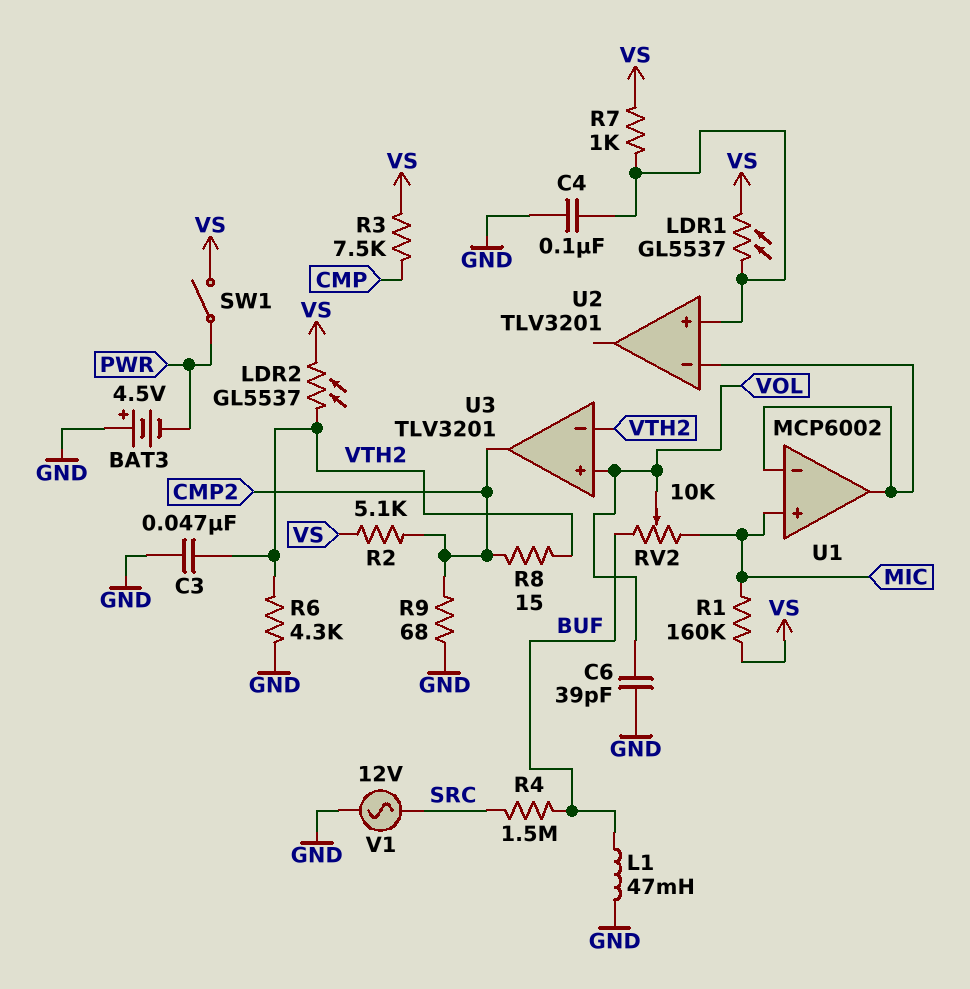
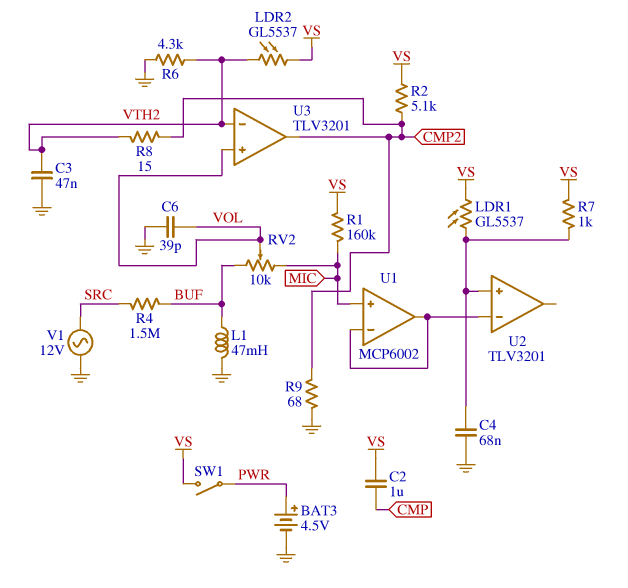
BAT3: 4.5V (plus GND, minus PWR) -> 4.5V (plus PWR, minus GND)
C2: none -> 1uF (CMP, VS)
C4: 100nF (GND, U2/in+) -> 68nF (GND, U2/in+)
R3: 7.5k (CMP, VS) -> none

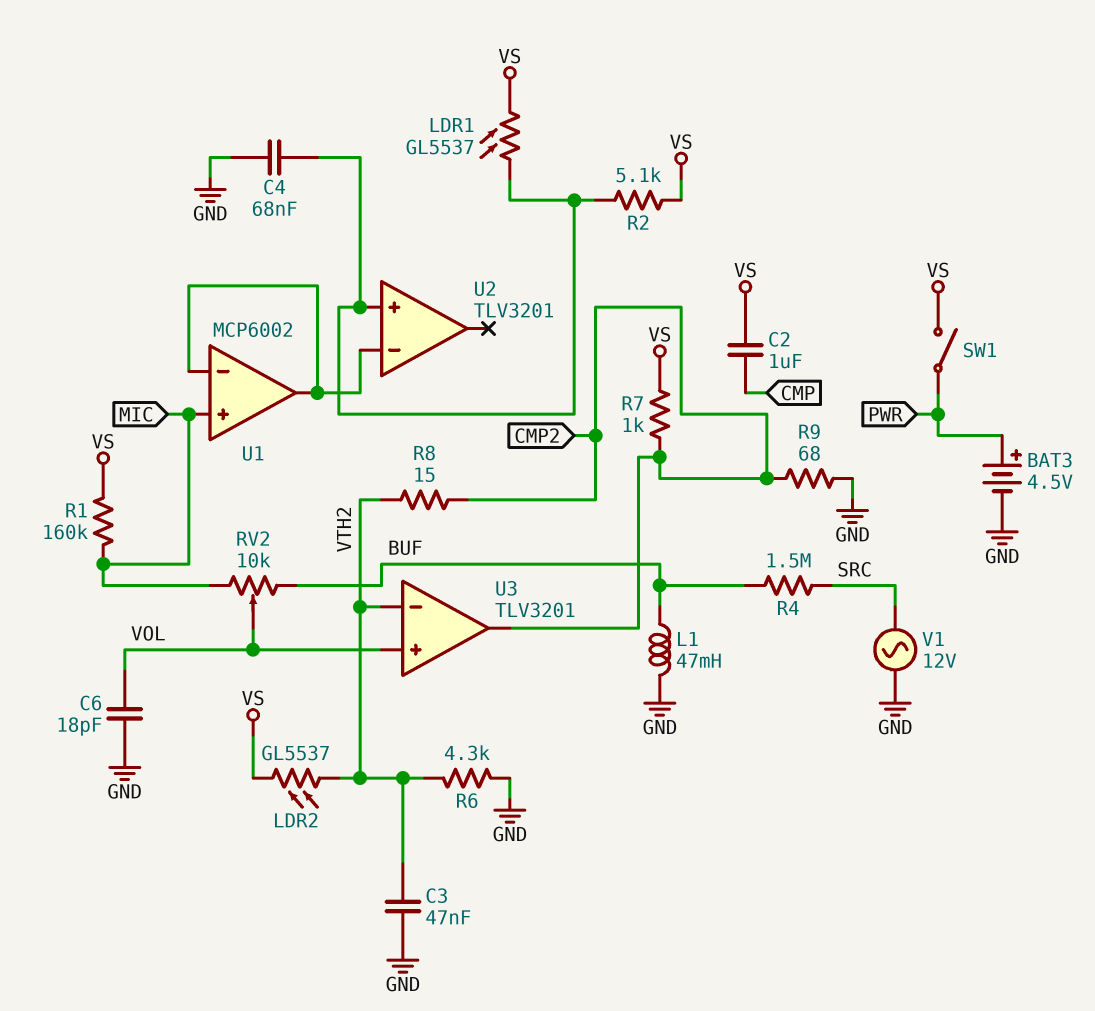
C6: 39pF (GND, VOL) -> 18pF (GND, VOL)
R2: 5.1k (CMP2, VS) -> 5.1k (U2/in+, VS)
R7: 1k (U2/in+, VS) -> 1k (CMP2, VS)

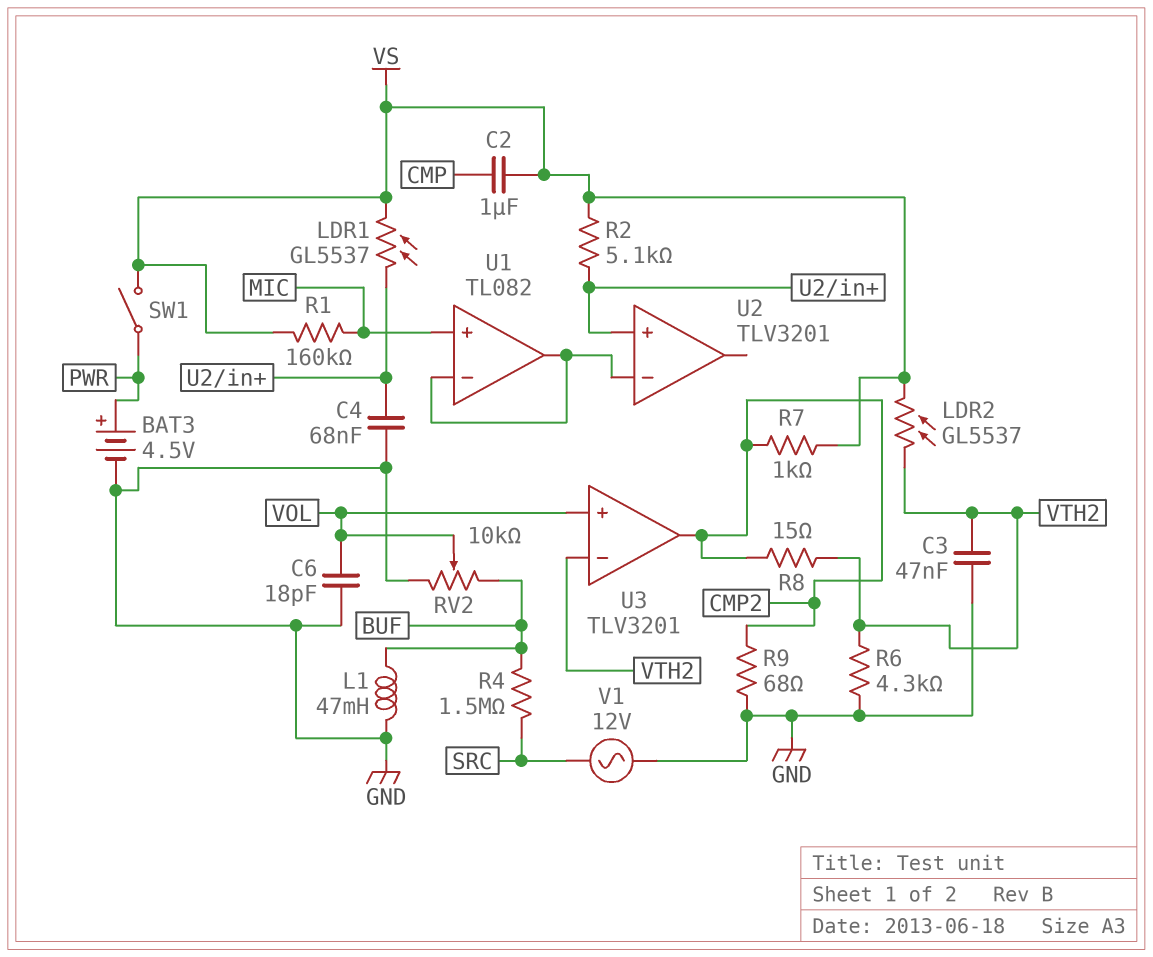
RV2: 10k (BUF, MIC, wiper VOL) -> 10k (BUF, GND, wiper VOL)
U1: MCP6002 -> TL082

